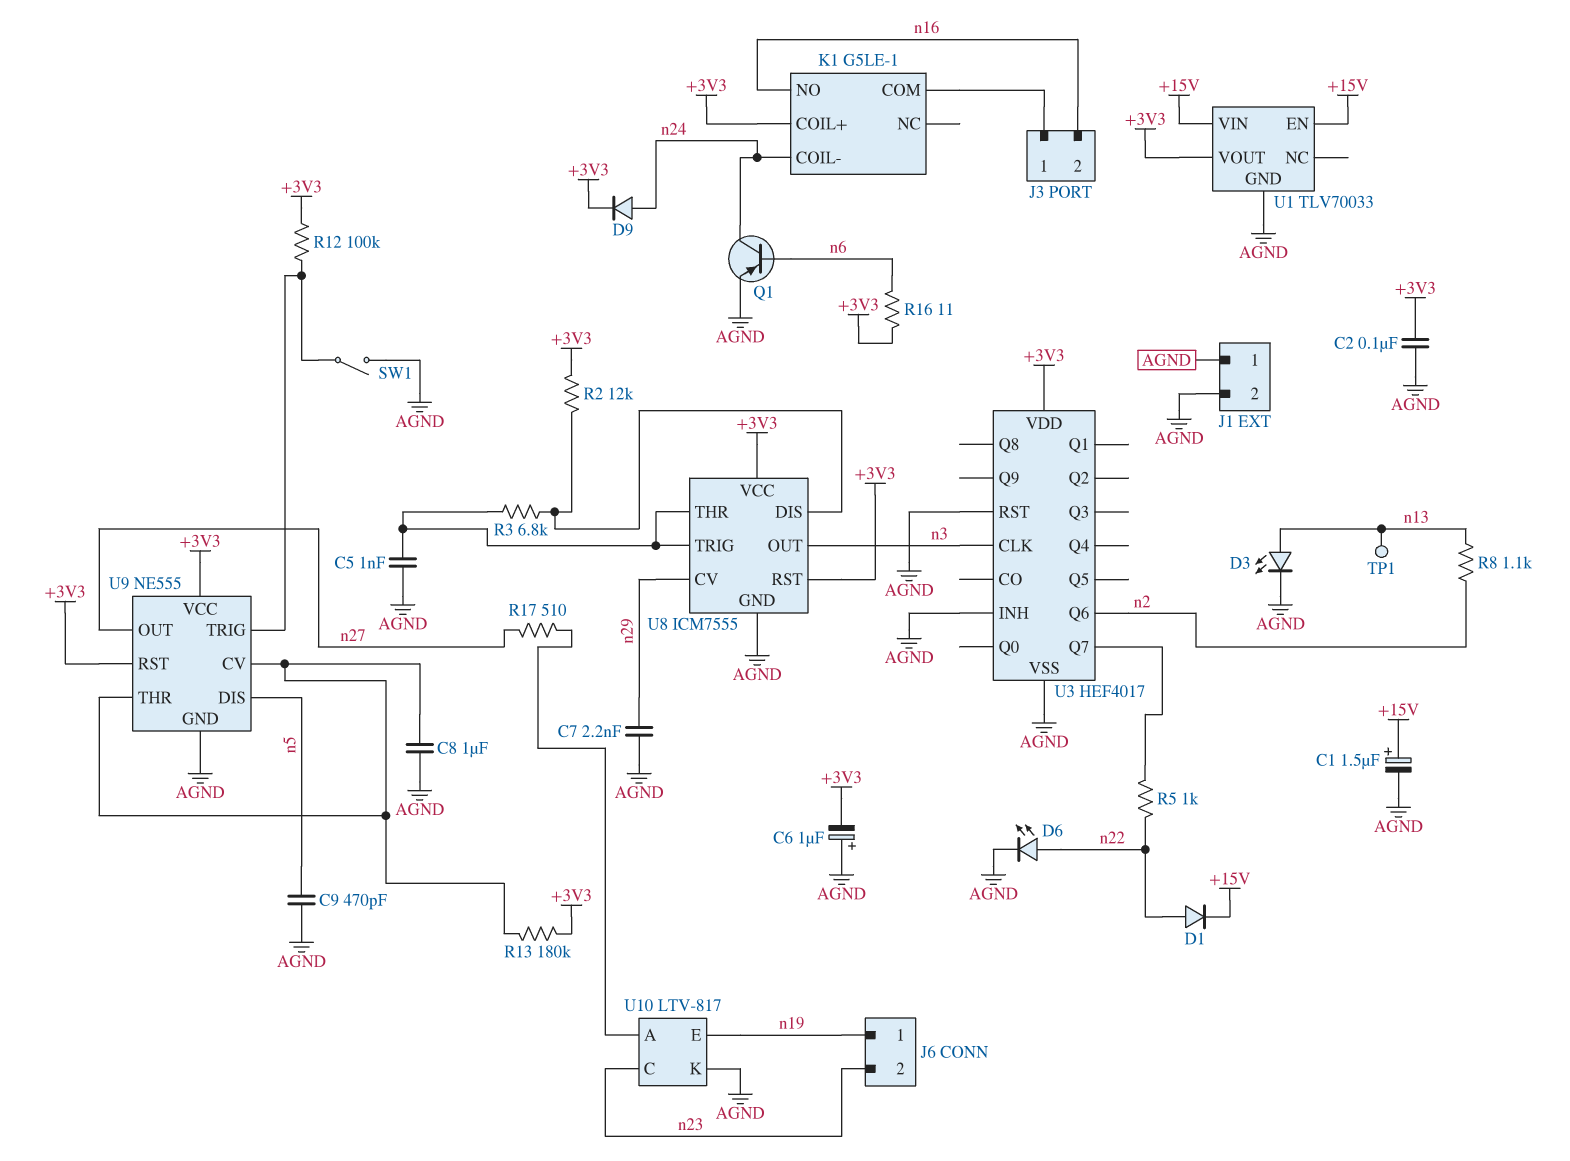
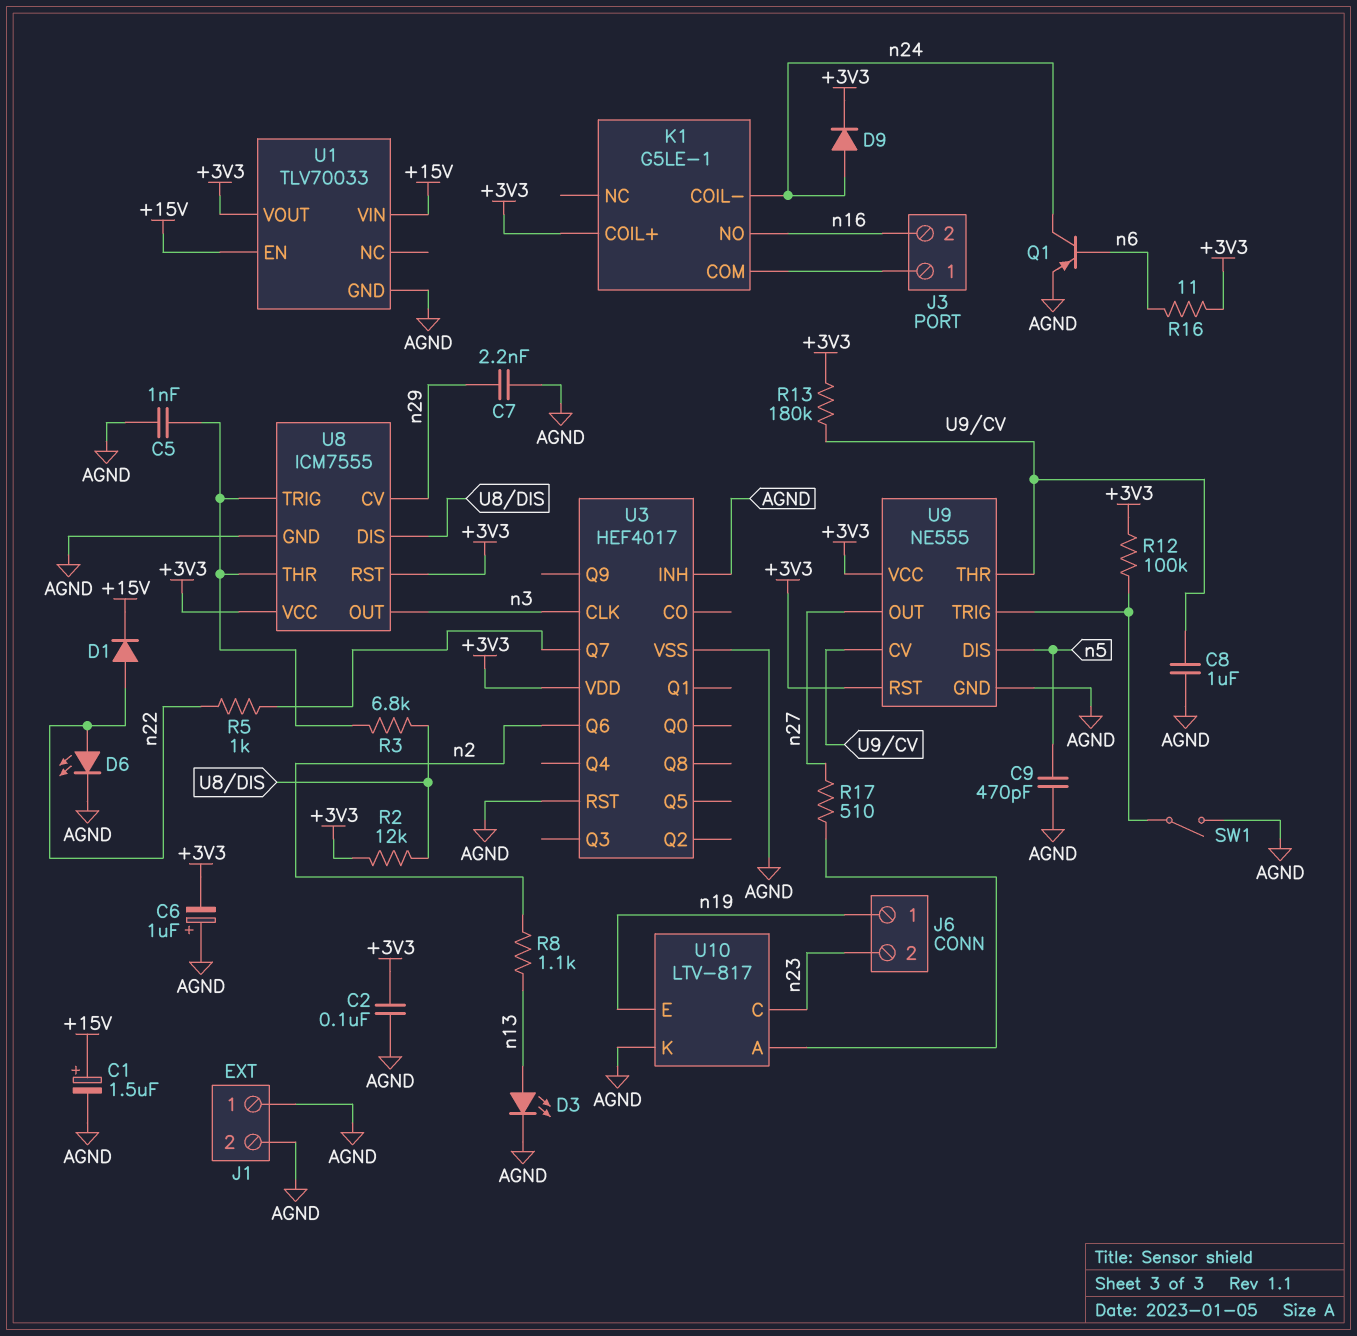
TP1: test point (n13) -> none

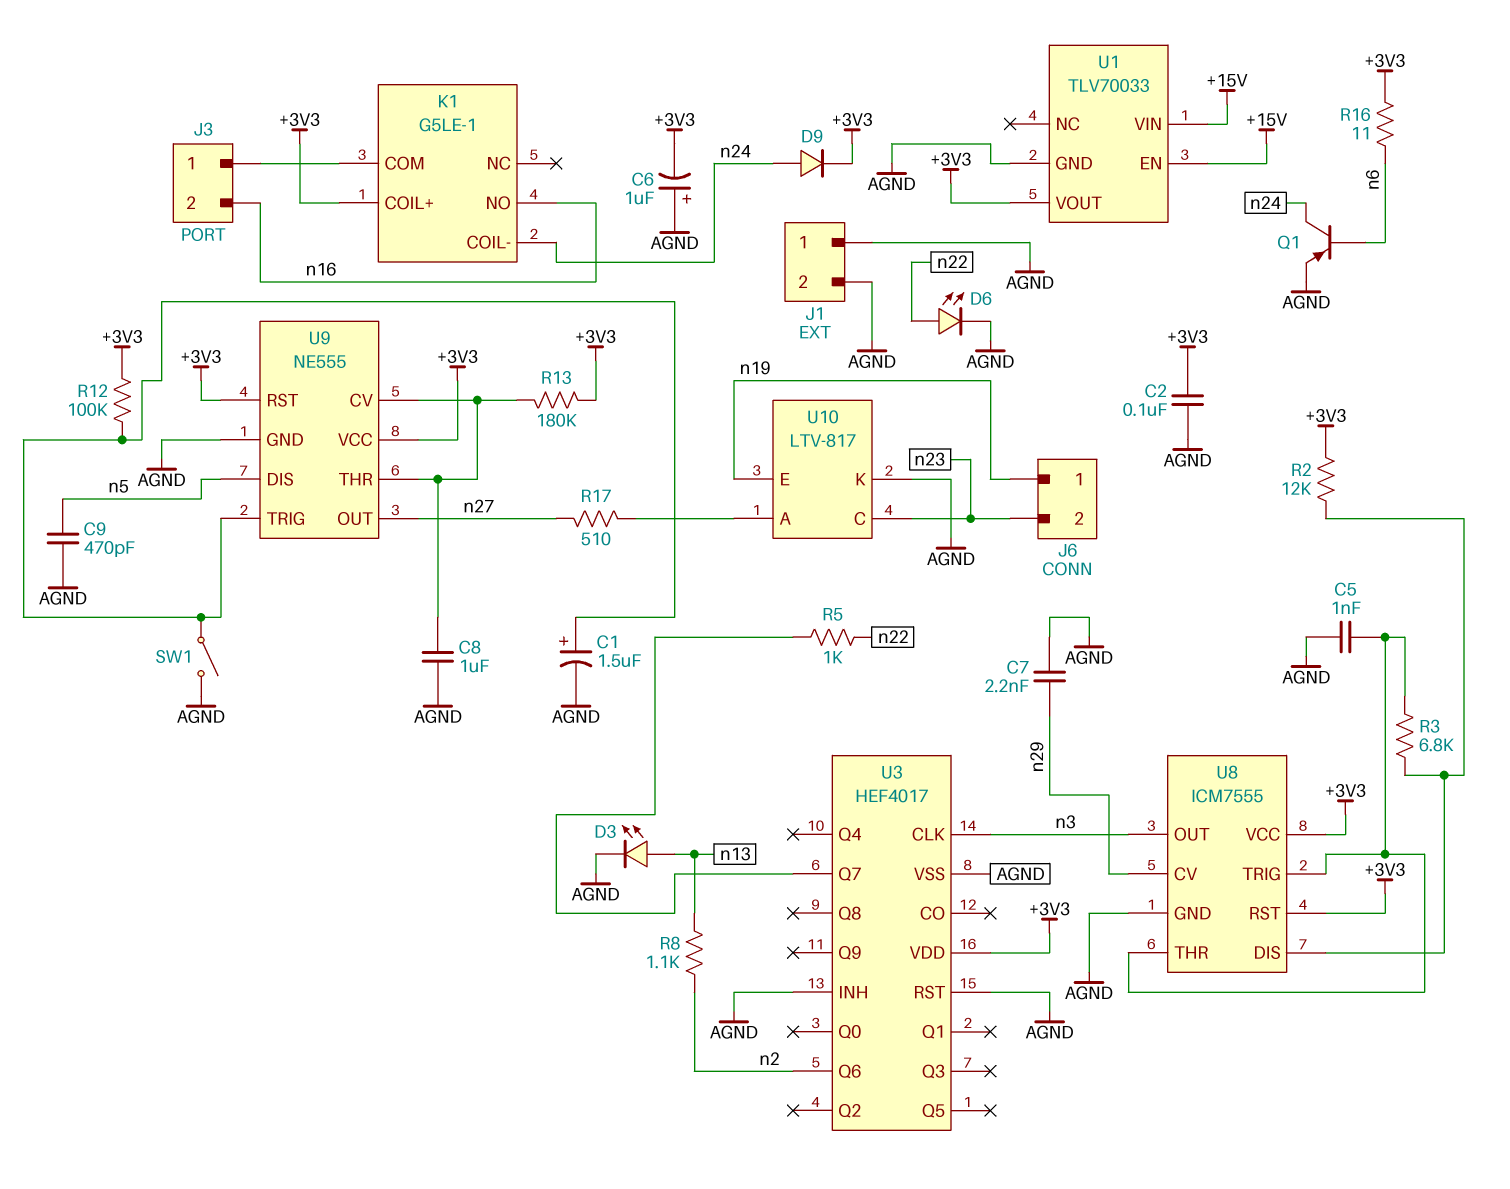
C1: 1.5uF (plus +15V, minus AGND) -> 1.5uF (plus U9/TRIG, minus AGND)
D1: diode (A n22, K +15V) -> none

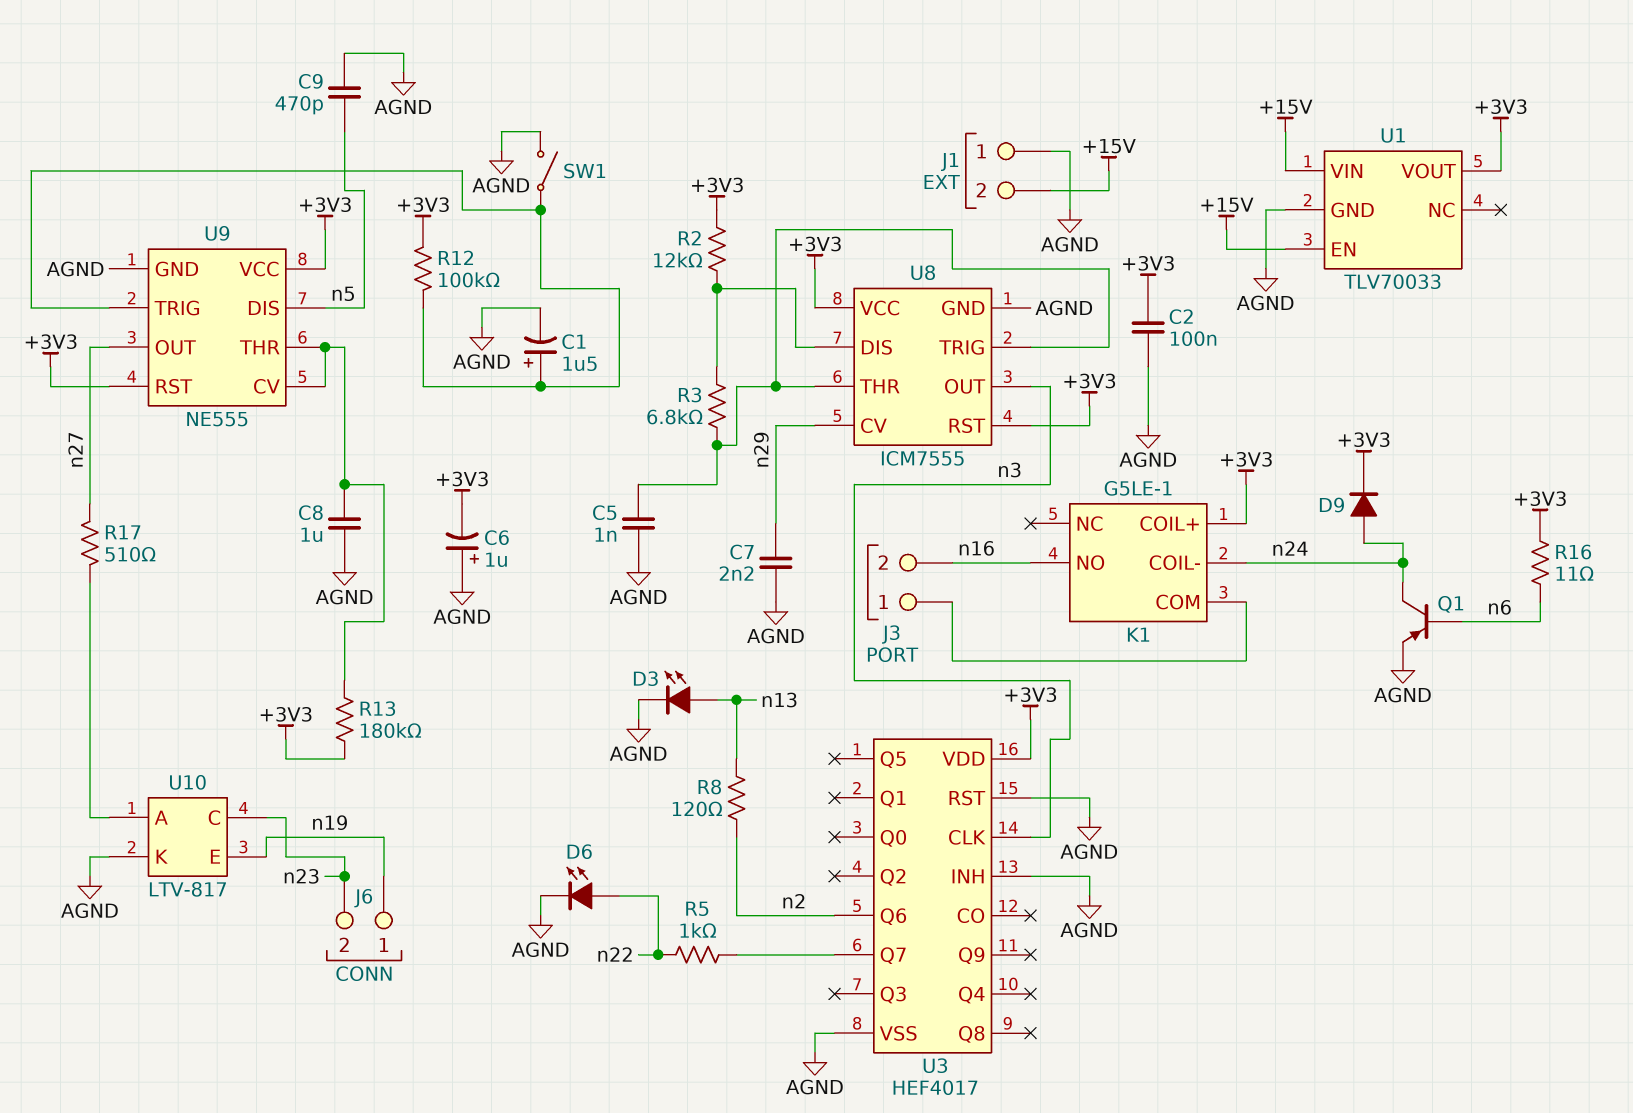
J1 pin 2: AGND -> +15V
R8: 1.1k (n2, n13) -> 120 (n2, n13)

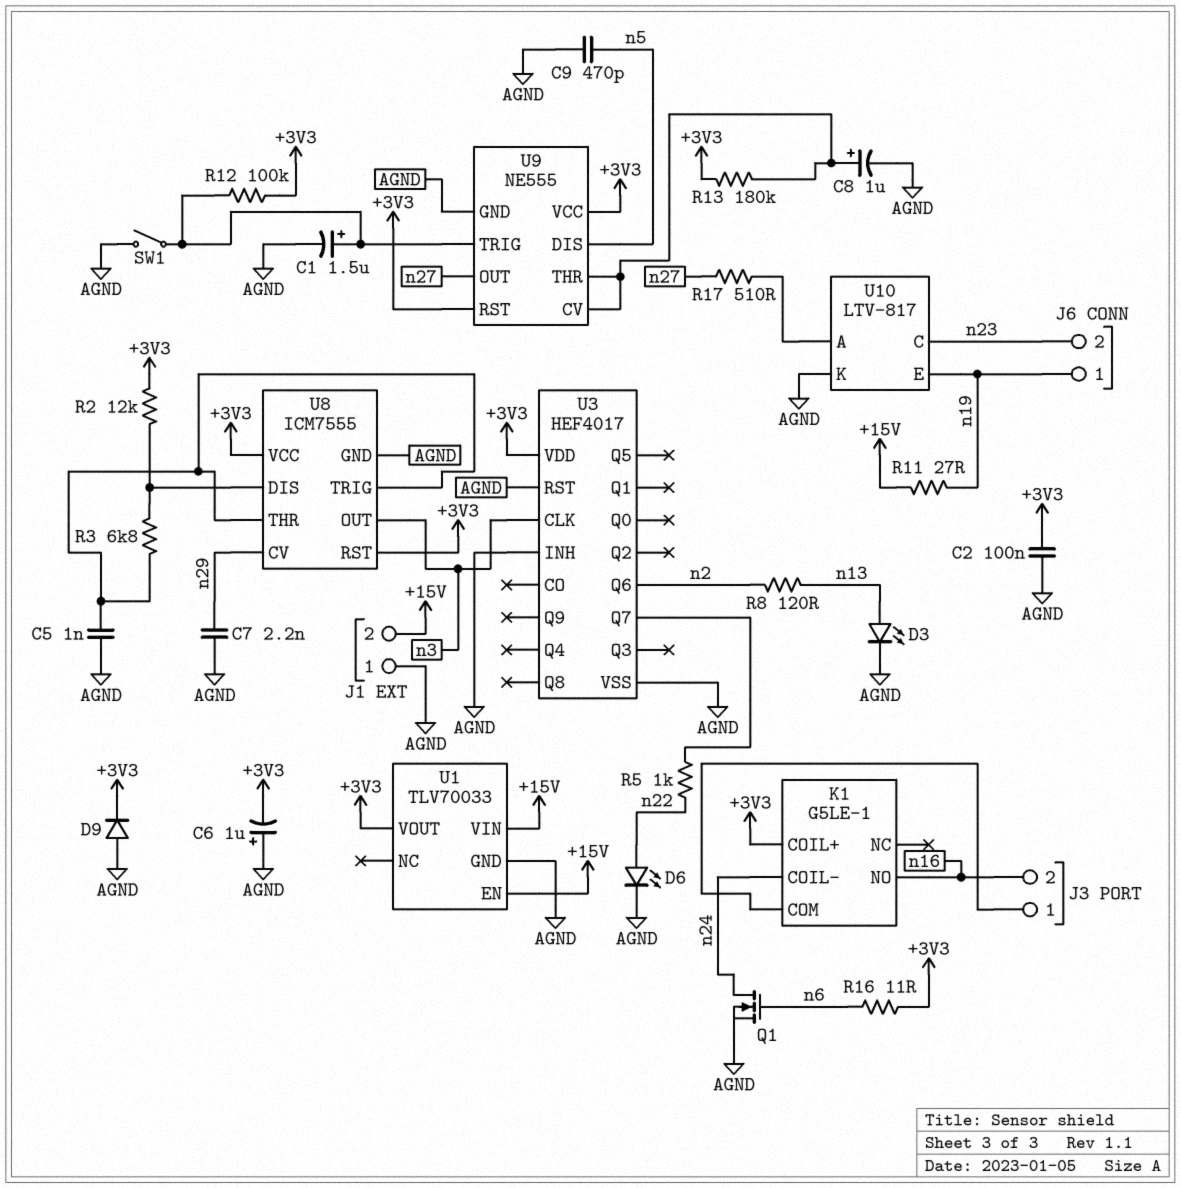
C8: 1uF (AGND, U9/CV) -> 1uF (plus U9/CV, minus AGND)
D9: diode (A n24, K +3V3) -> diode (A AGND, K +3V3)
Q1: PNP (B n6, C n24, E AGND) -> NMOS (G n6, D n24, S AGND)
R11: none -> 27 (+15V, n19)

